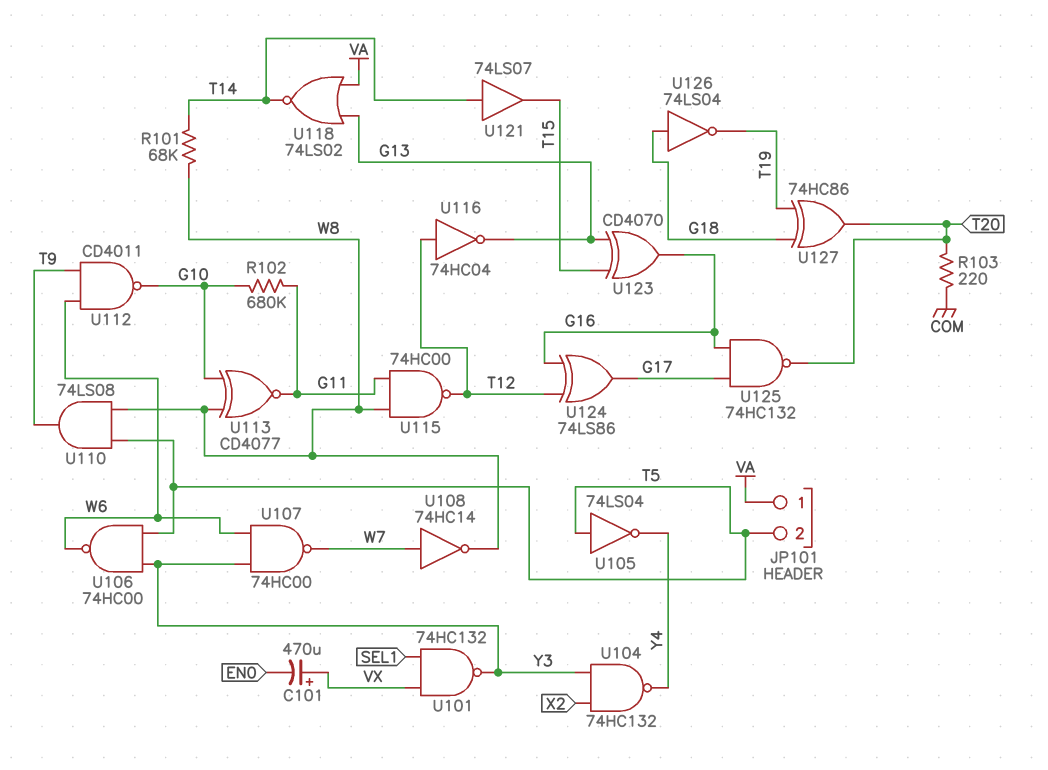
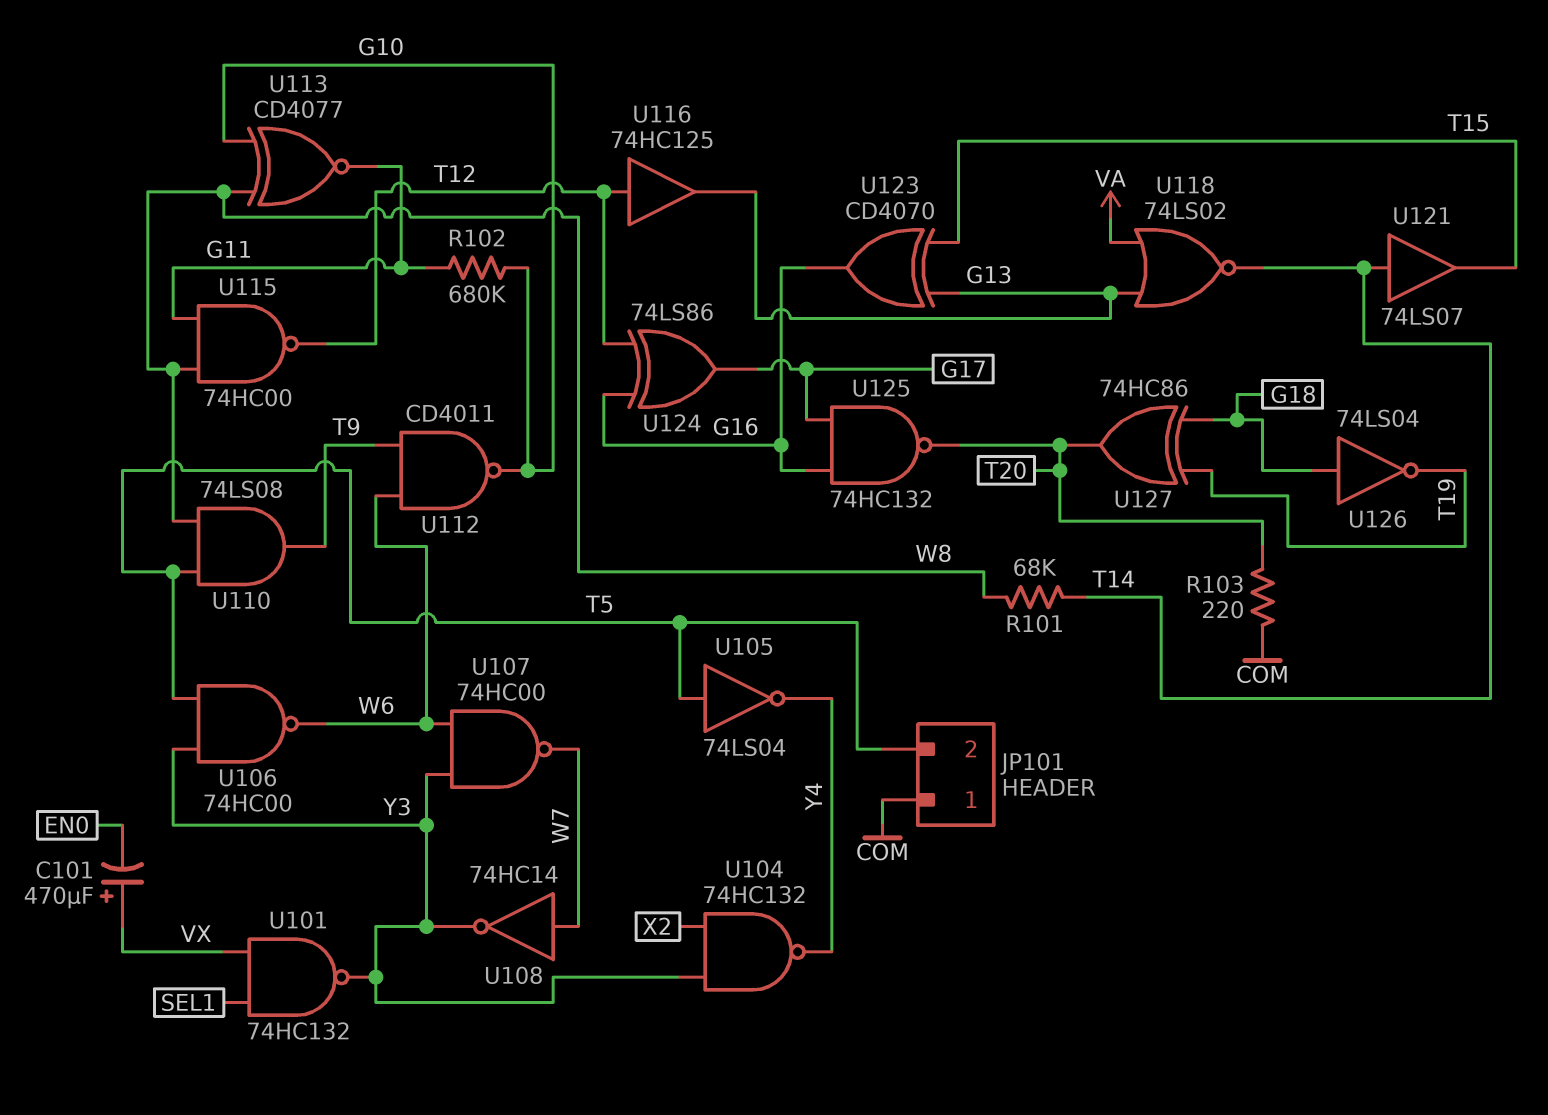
JP101 pin 1: VA -> COM
U108: NOT 74HC14 (in W7, out W8) -> NOT 74HC14 (in W7, out Y3)
U116: NOT 74HC04 (in T12, out G13) -> buffer 74HC125 (in T12, out G13)

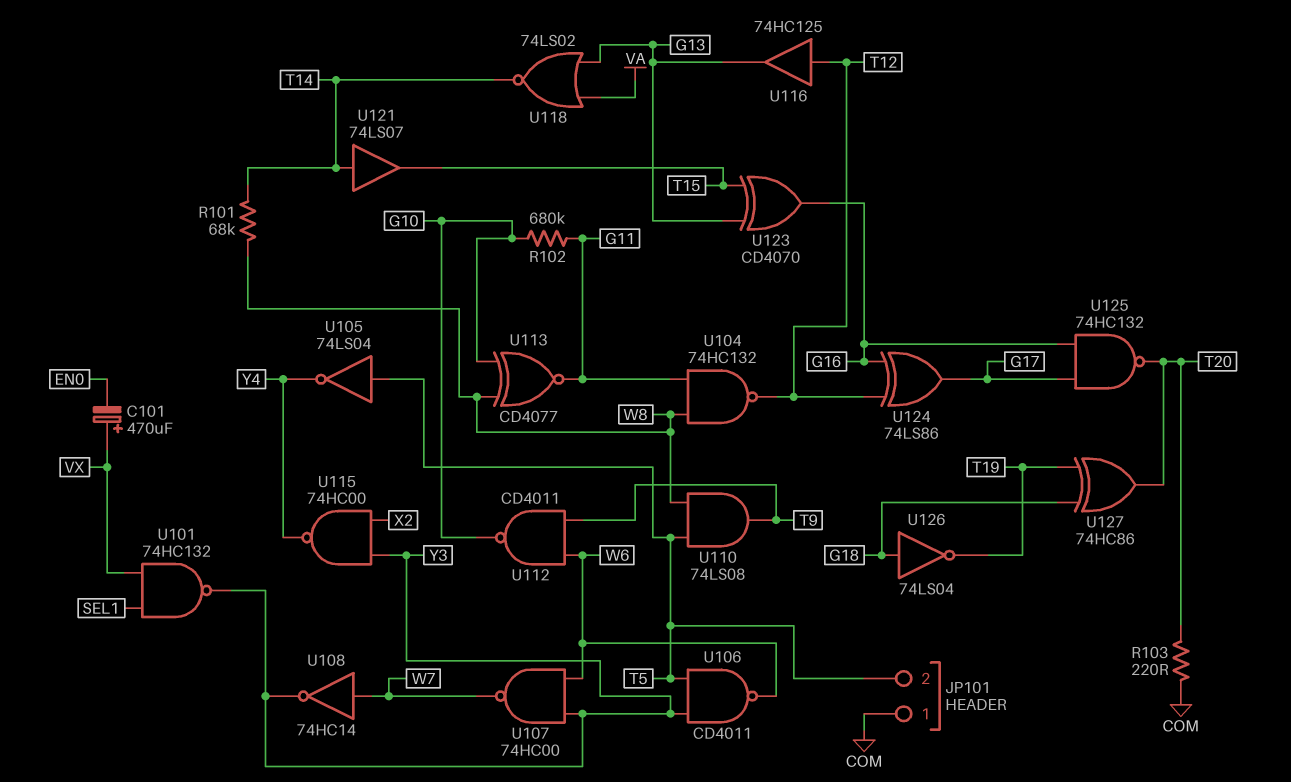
U104: NAND 74HC132 (in X2, in Y3, out Y4) -> NAND 74HC132 (in G11, in W8, out T12)
U106: NAND 74HC00 (in T5, in Y3, out W6) -> NAND CD4011 (in T5, in Y3, out W6)
U115: NAND 74HC00 (in G11, in W8, out T12) -> NAND 74HC00 (in X2, in Y3, out Y4)

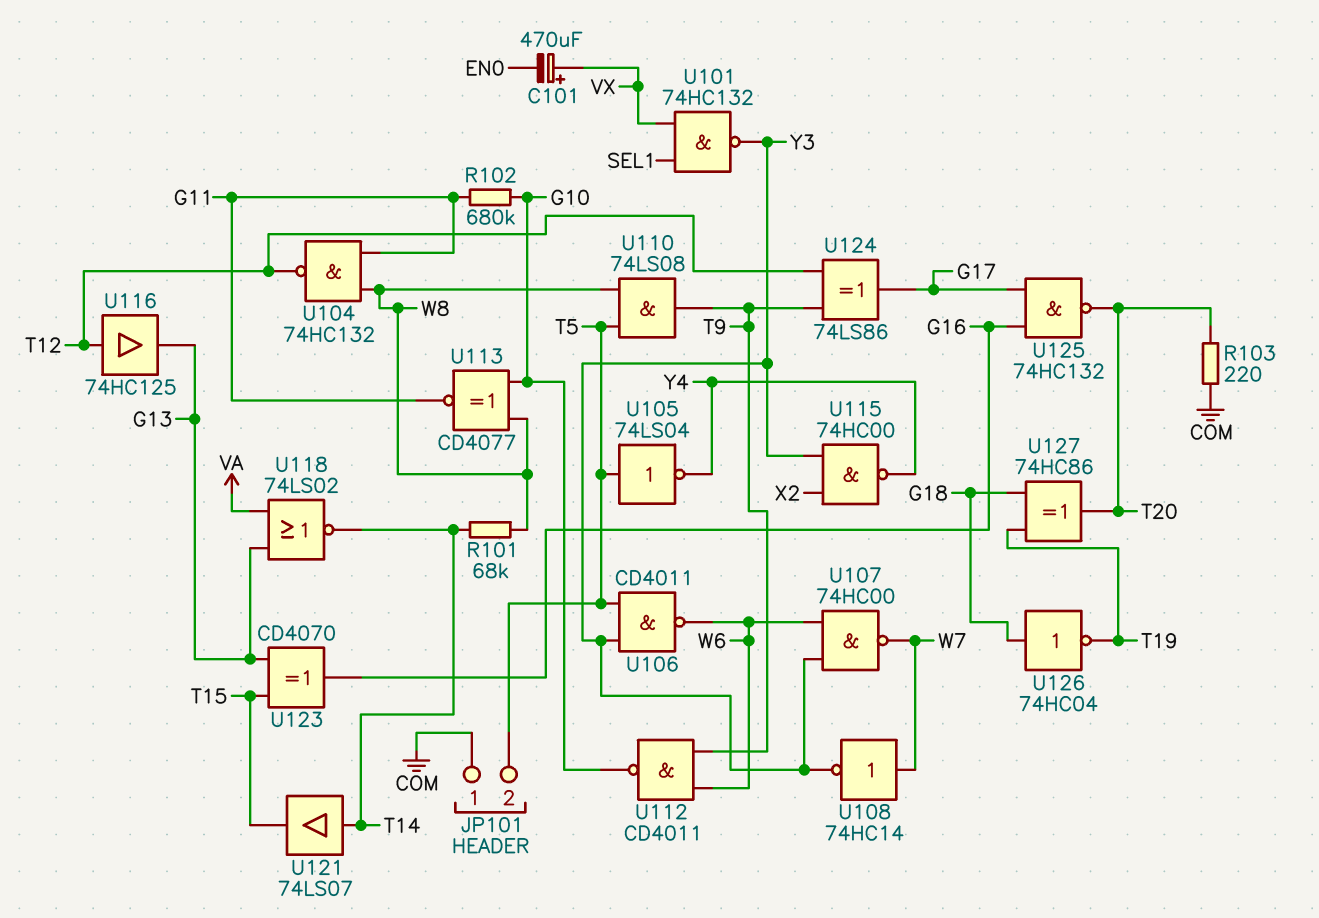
U124: XOR 74LS86 (in G16, in T12, out G17) -> XOR 74LS86 (in T9, in T12, out G17)
U126: NOT 74LS04 (in G18, out T19) -> NOT 74HC04 (in G18, out T19)

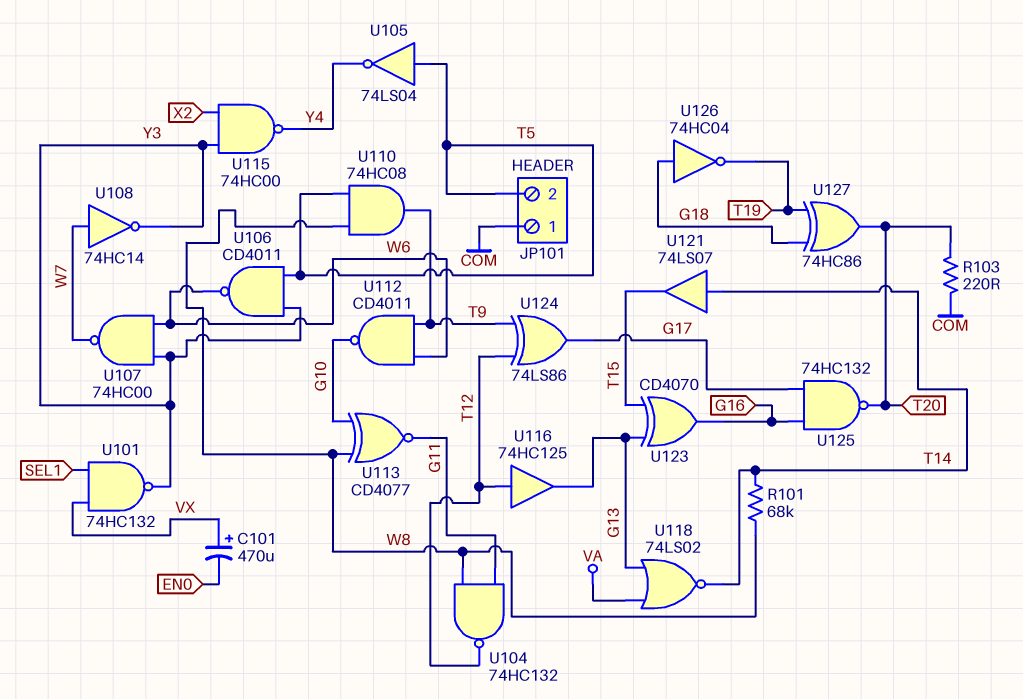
R102: 680k (G10, G11) -> none
U110: AND 74LS08 (in T5, in W8, out T9) -> AND 74HC08 (in T5, in W8, out T9)

